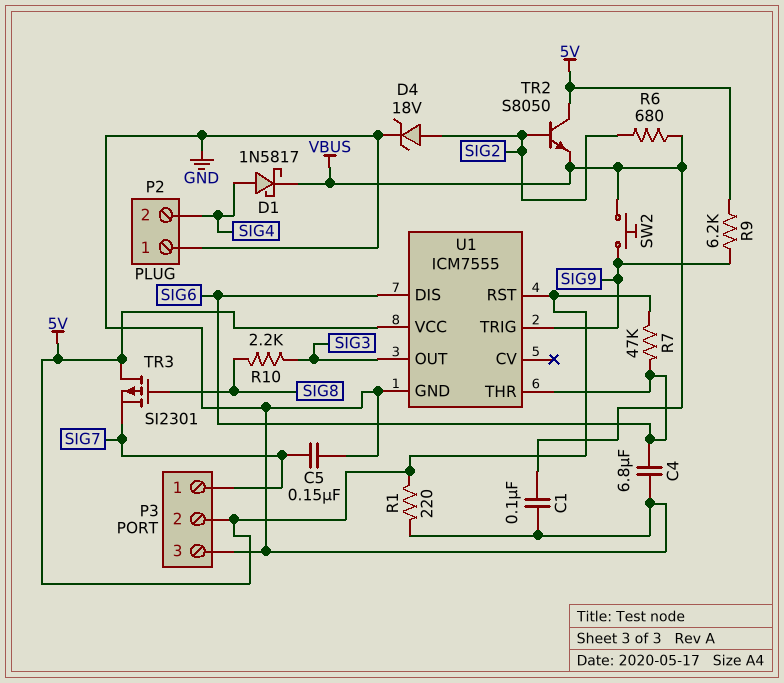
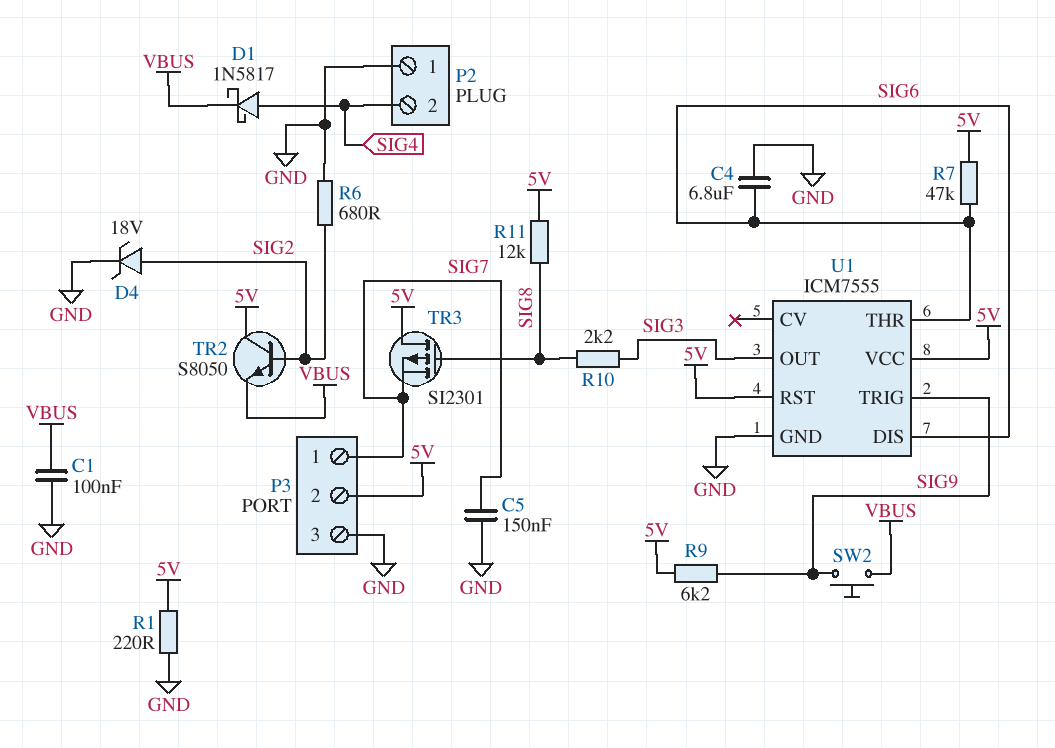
R6: 680 (SIG2, VBUS) -> 680 (GND, SIG2)
R11: none -> 12k (5V, SIG8)

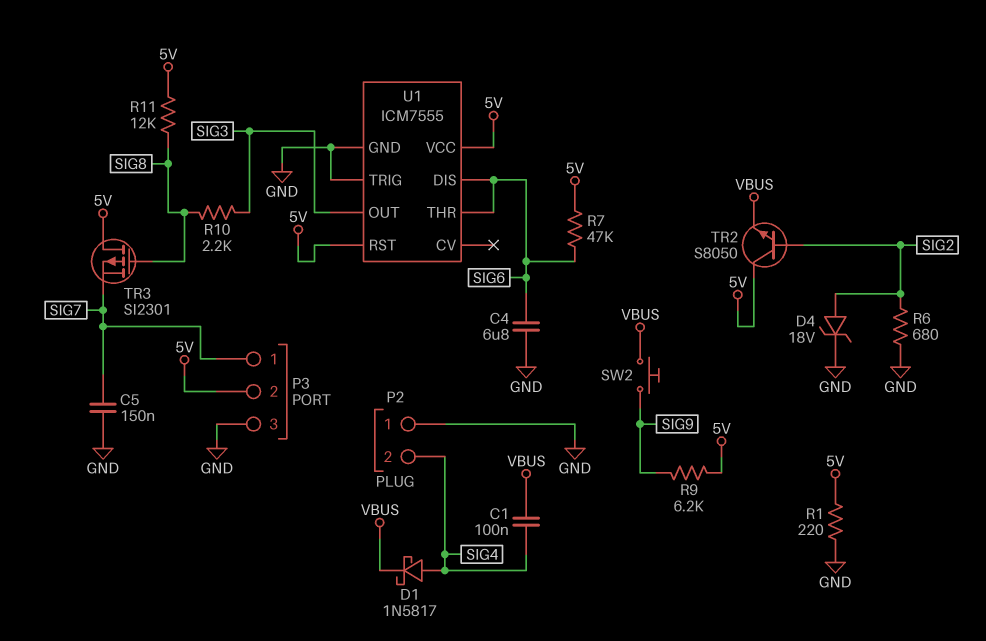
C1: 100nF (GND, VBUS) -> 100nF (SIG4, VBUS)
U1 pin TRIG: SIG9 -> GND

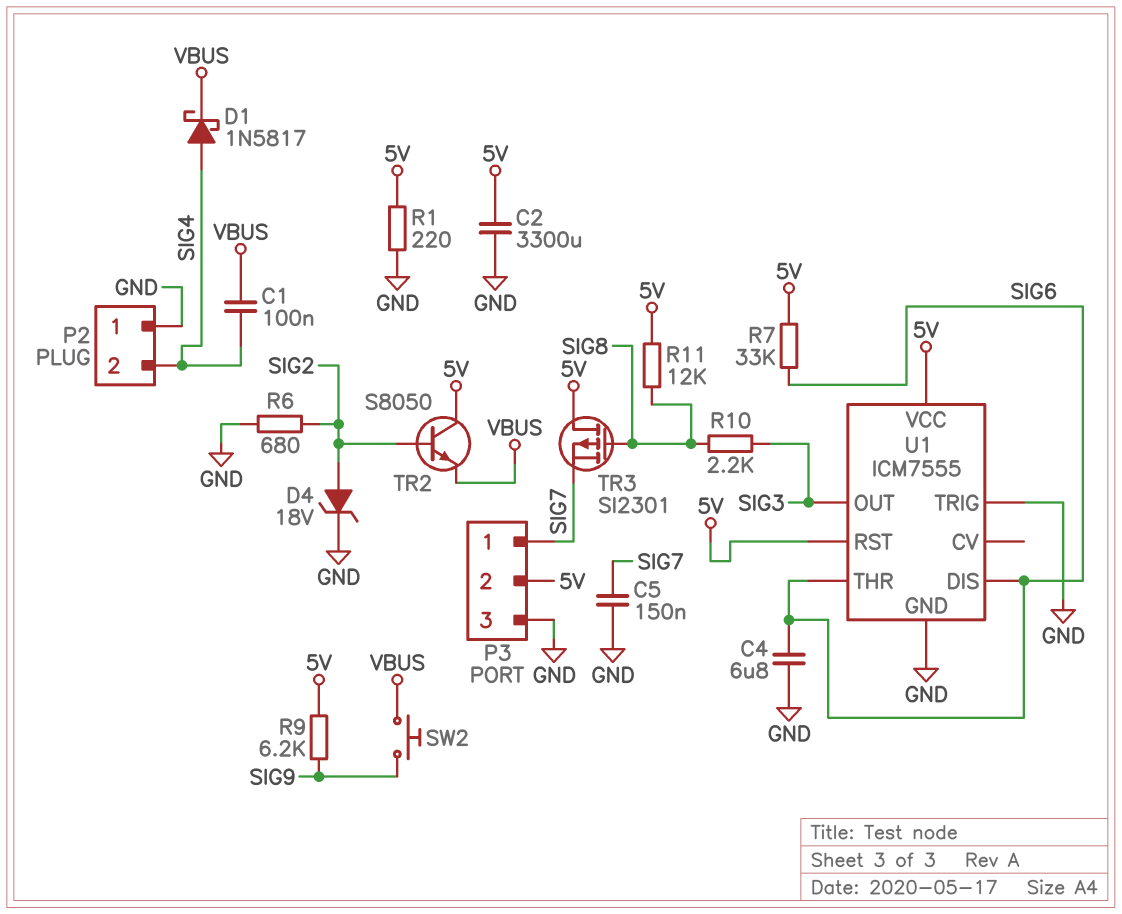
C2: none -> 3300uF (5V, GND)
R7: 47k (5V, SIG6) -> 33k (5V, SIG6)

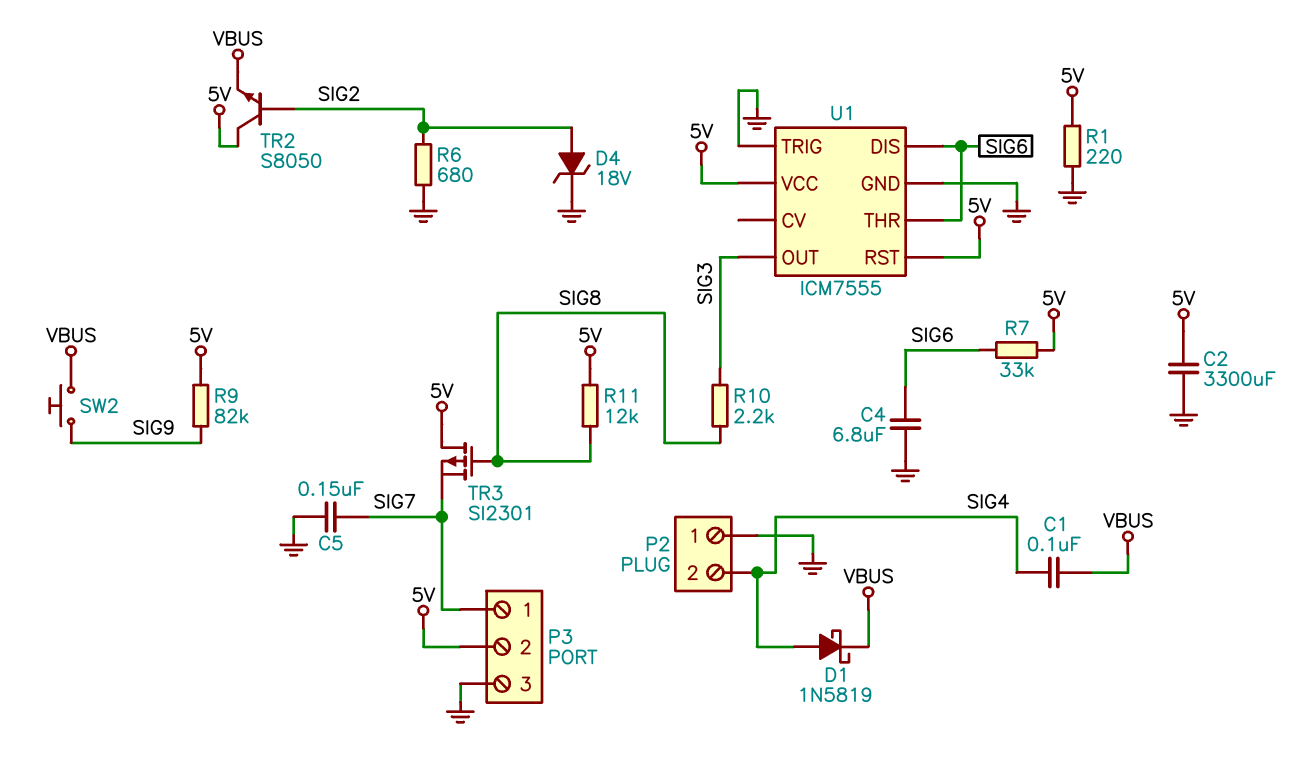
D1: schottky 1N5817 (A SIG4, K VBUS) -> schottky 1N5819 (A SIG4, K VBUS)
R9: 6.2k (5V, SIG9) -> 82k (5V, SIG9)

